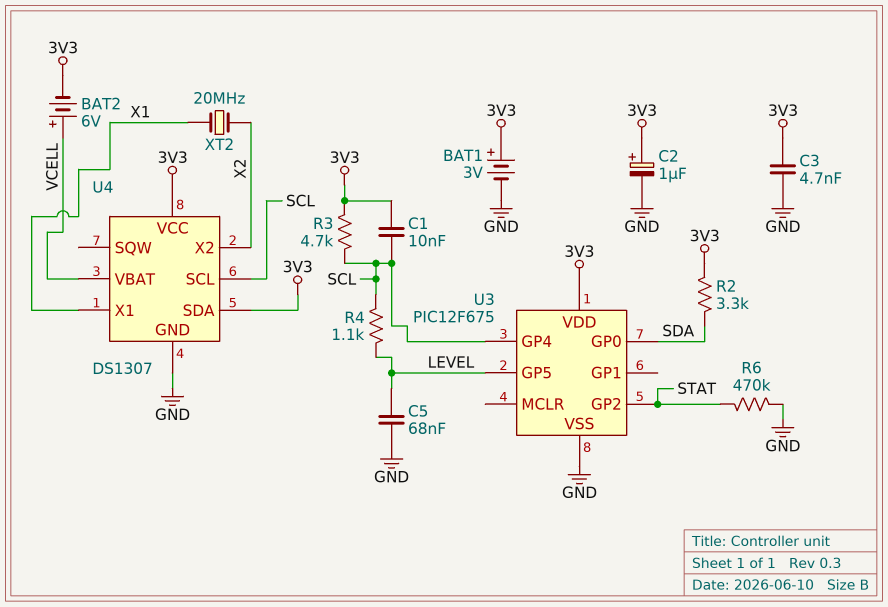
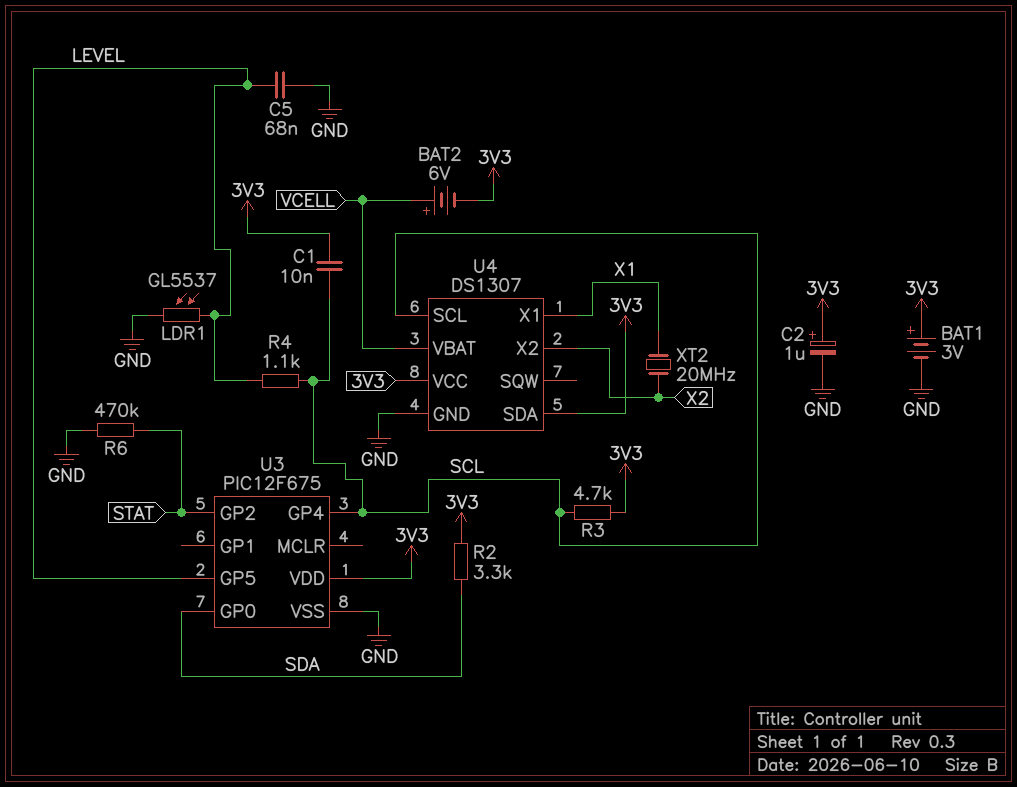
C3: 4.7nF (3V3, GND) -> none
LDR1: none -> GL5537 (GND, LEVEL)

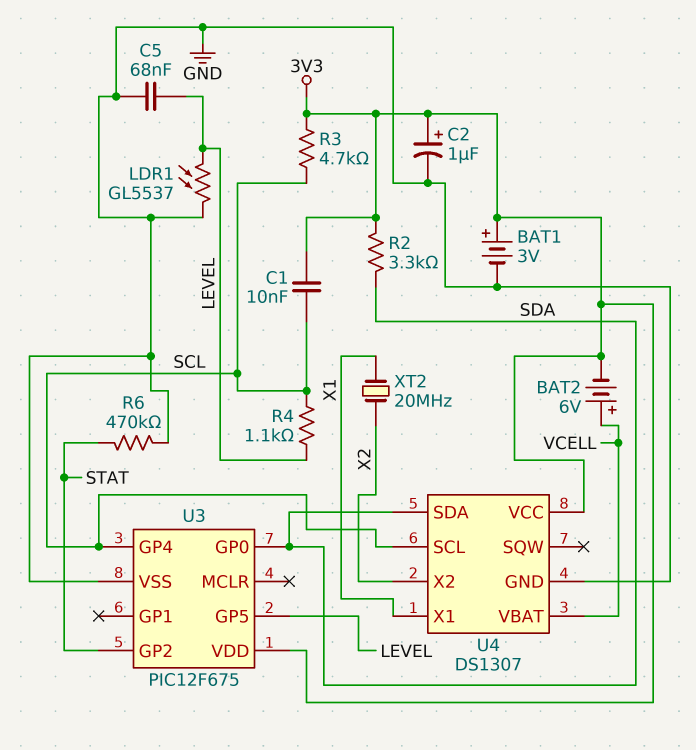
U4 pin SDA: 3V3 -> SDA

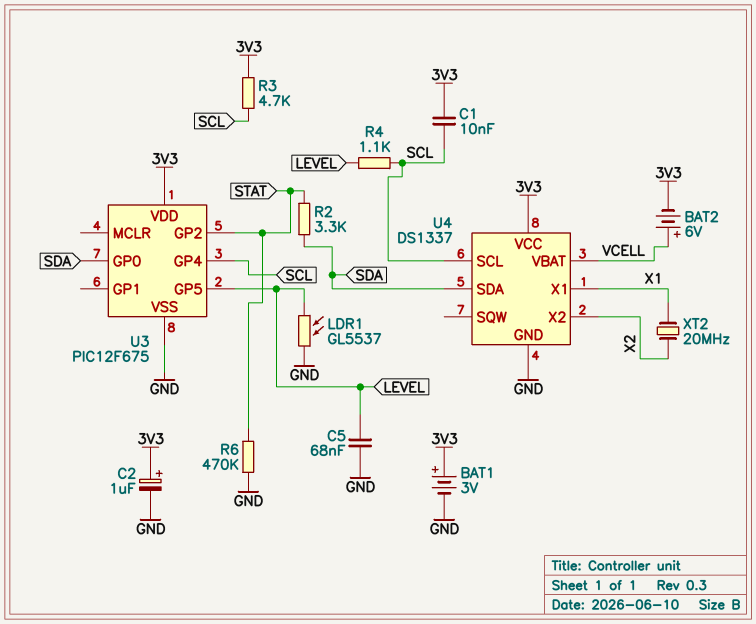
R2: 3.3k (3V3, SDA) -> 3.3k (SDA, STAT)
U4: DS1307 -> DS1337

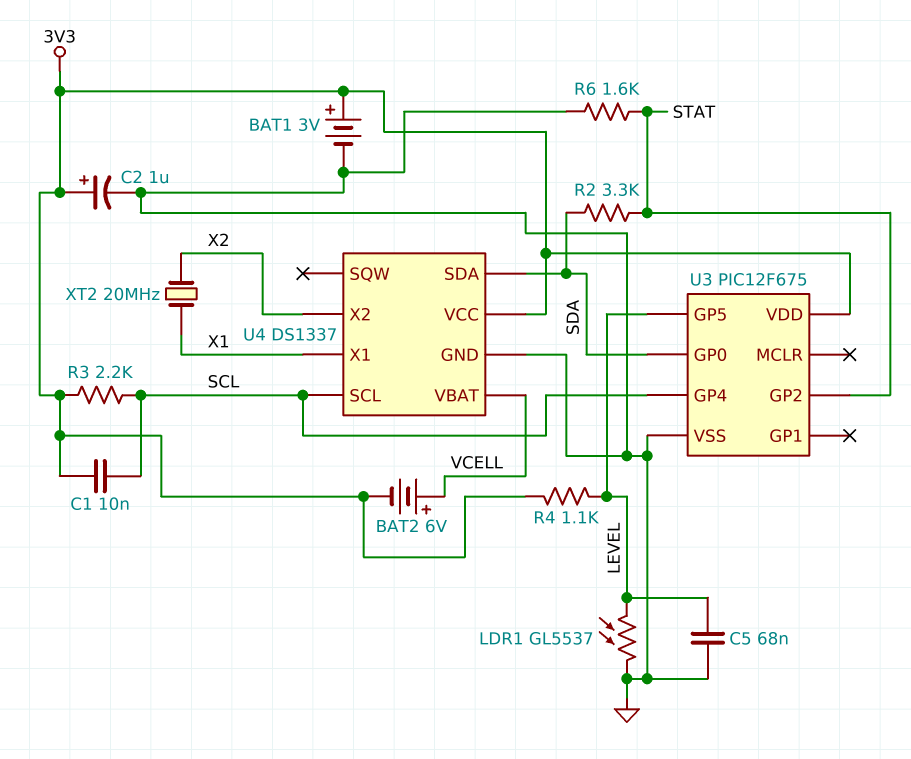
R3: 4.7k (3V3, SCL) -> 2.2k (3V3, SCL)
R4: 1.1k (LEVEL, SCL) -> 1.1k (3V3, LEVEL)
R6: 470k (GND, STAT) -> 1.6k (GND, STAT)

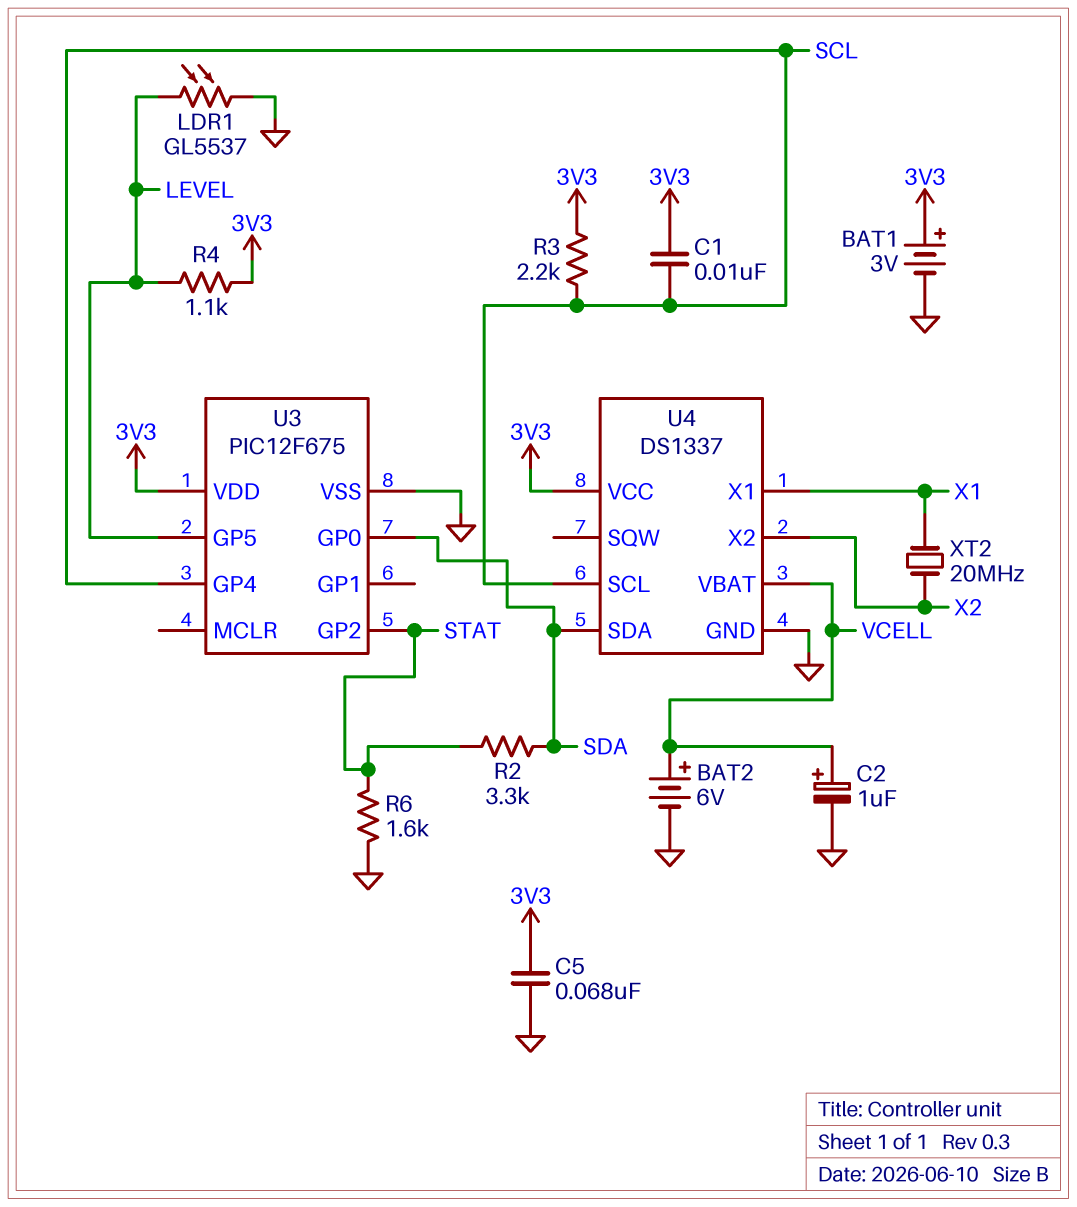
BAT2: 6V (plus VCELL, minus 3V3) -> 6V (plus VCELL, minus GND)
C2: 1uF (plus 3V3, minus GND) -> 1uF (plus VCELL, minus GND)
C5: 68nF (GND, LEVEL) -> 68nF (3V3, GND)

